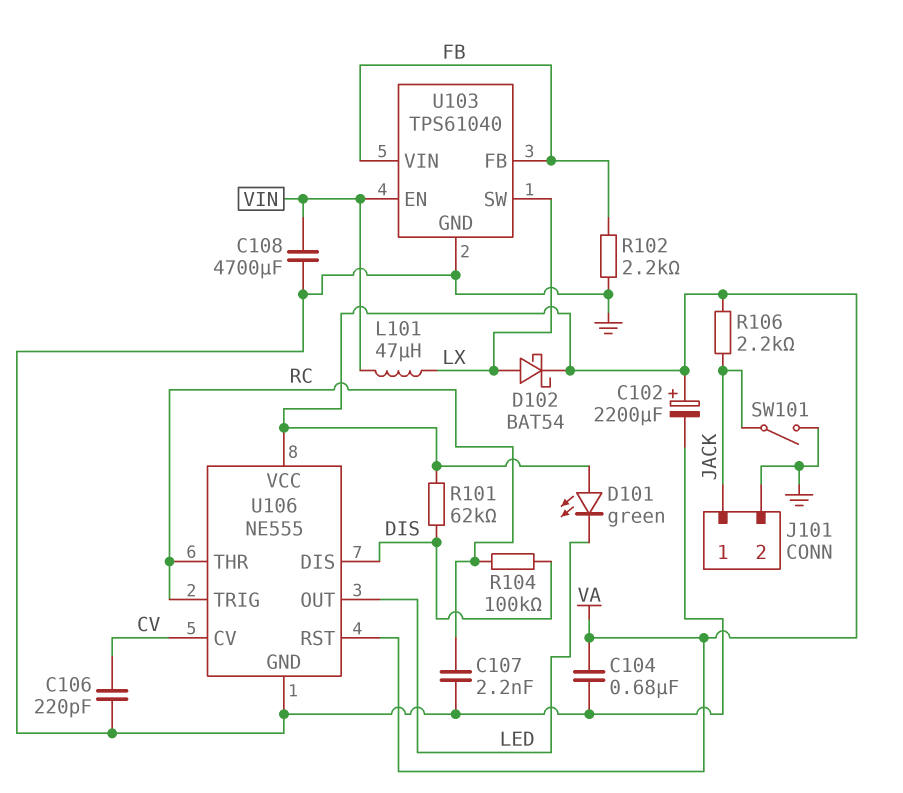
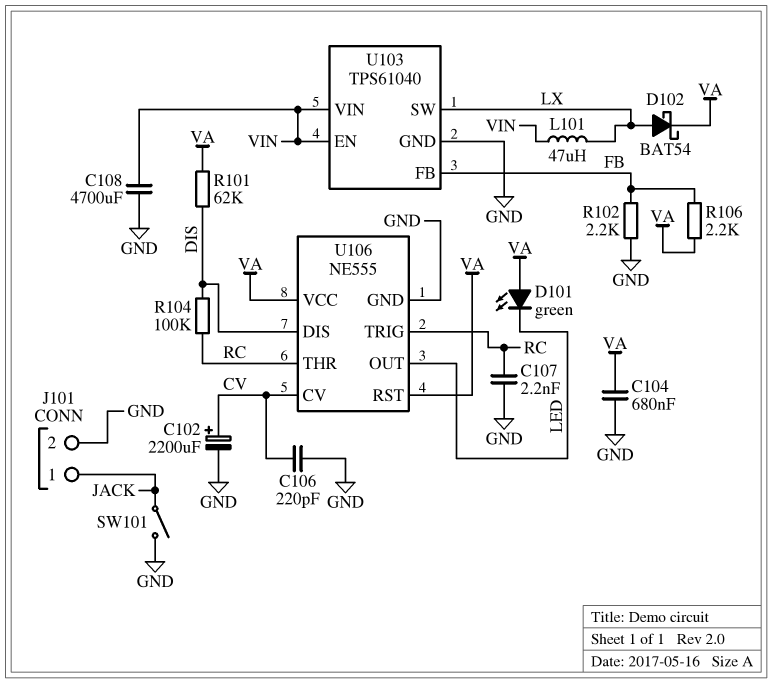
C102: 2200uF (plus VA, minus GND) -> 2200uF (plus CV, minus GND)
R106: 2.2k (JACK, VA) -> 2.2k (FB, VA)
U103 pin VIN: FB -> VIN

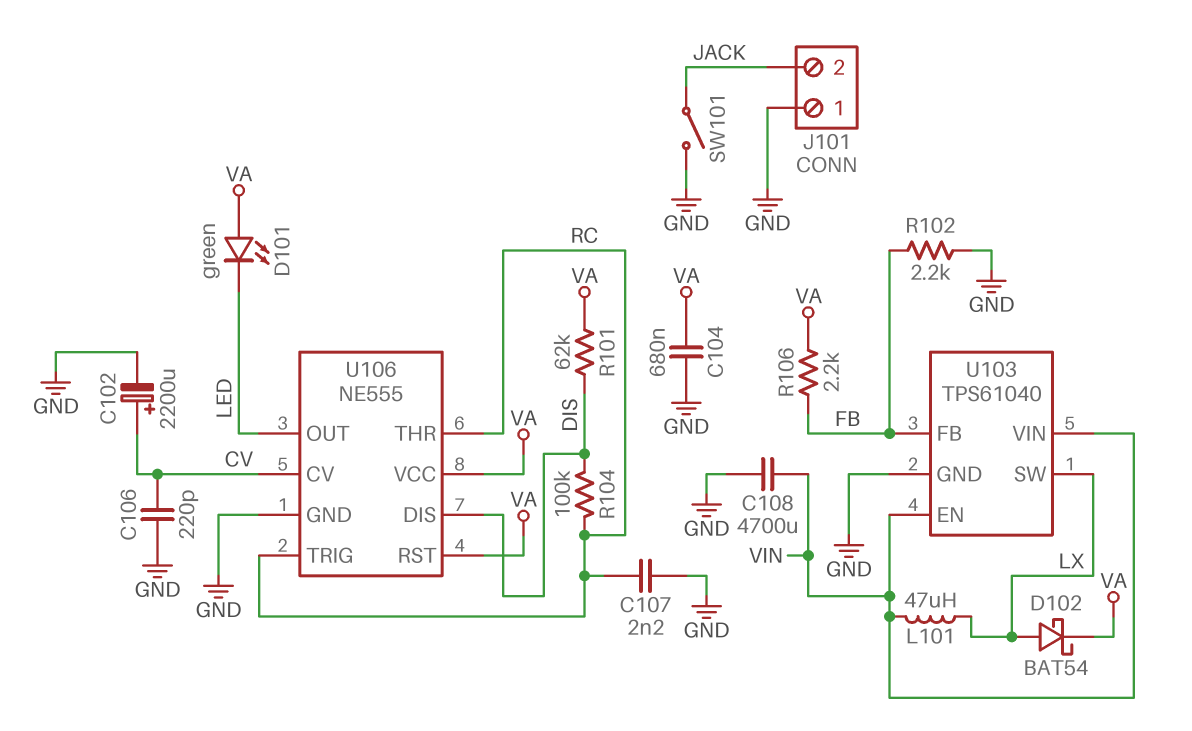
J101 pin 1: JACK -> GND
J101 pin 2: GND -> JACK

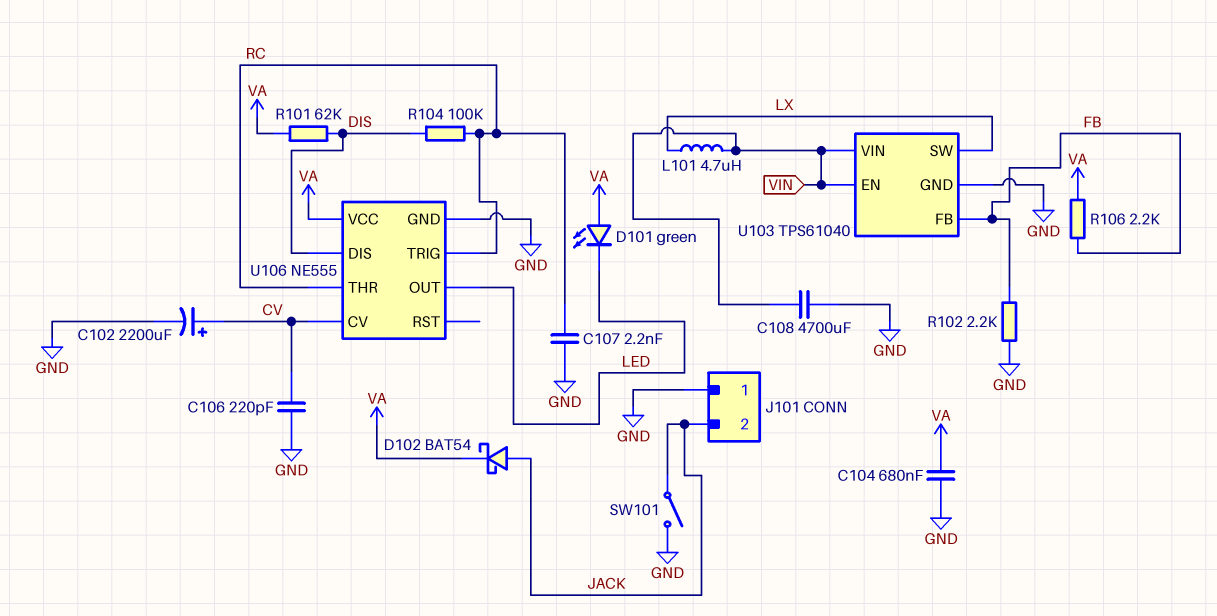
D102: schottky BAT54 (A LX, K VA) -> schottky BAT54 (A JACK, K VA)
L101: 47uH (LX, VIN) -> 4.7uH (LX, VIN)
U106 pin RST: VA -> none

